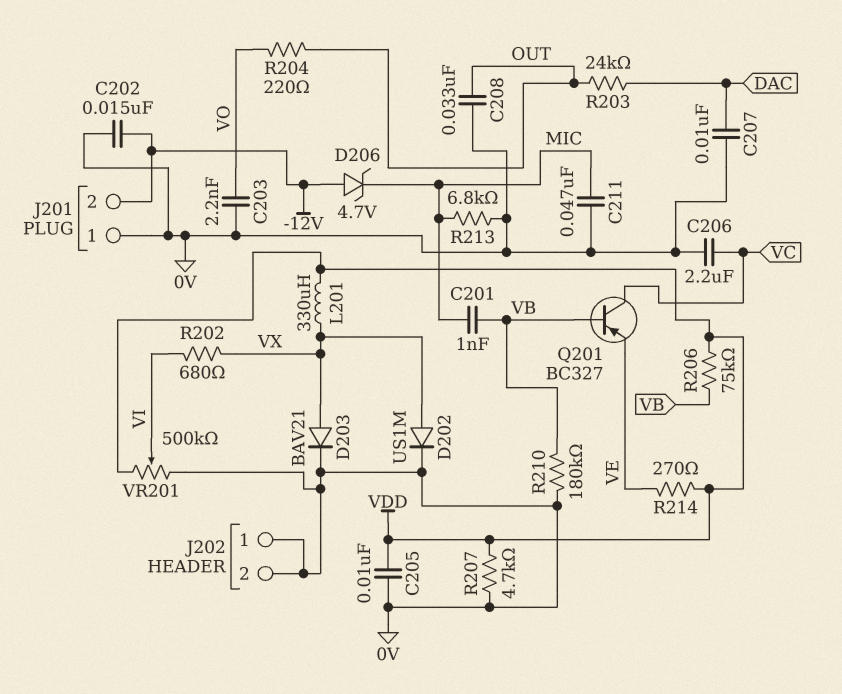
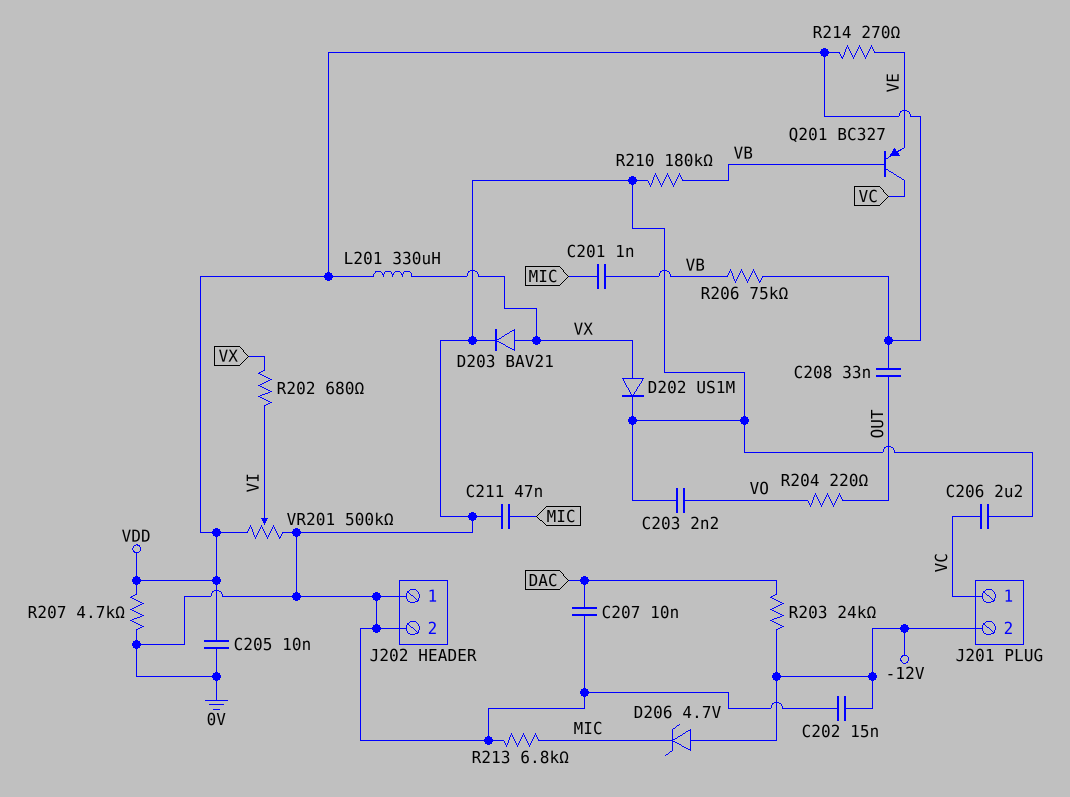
C208: 33nF (0V, OUT) -> 33nF (OUT, VDD)
J201 pin 1: 0V -> VC
R203: 24k (DAC, OUT) -> 24k (-12V, DAC)

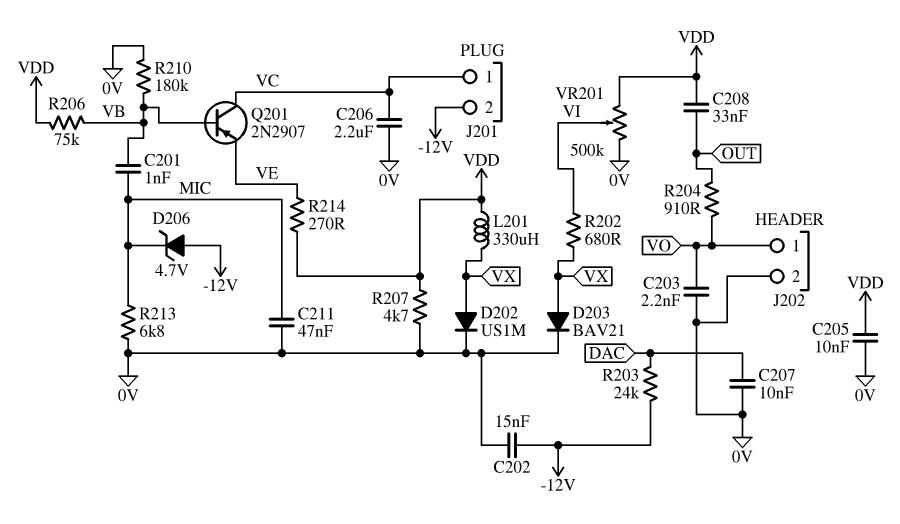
J202 pin 1: 0V -> VO
Q201: PNP BC327 (B VB, C VC, E VE) -> PNP 2N2907 (B VB, C VC, E VE)
R204: 220 (OUT, VO) -> 910 (OUT, VO)

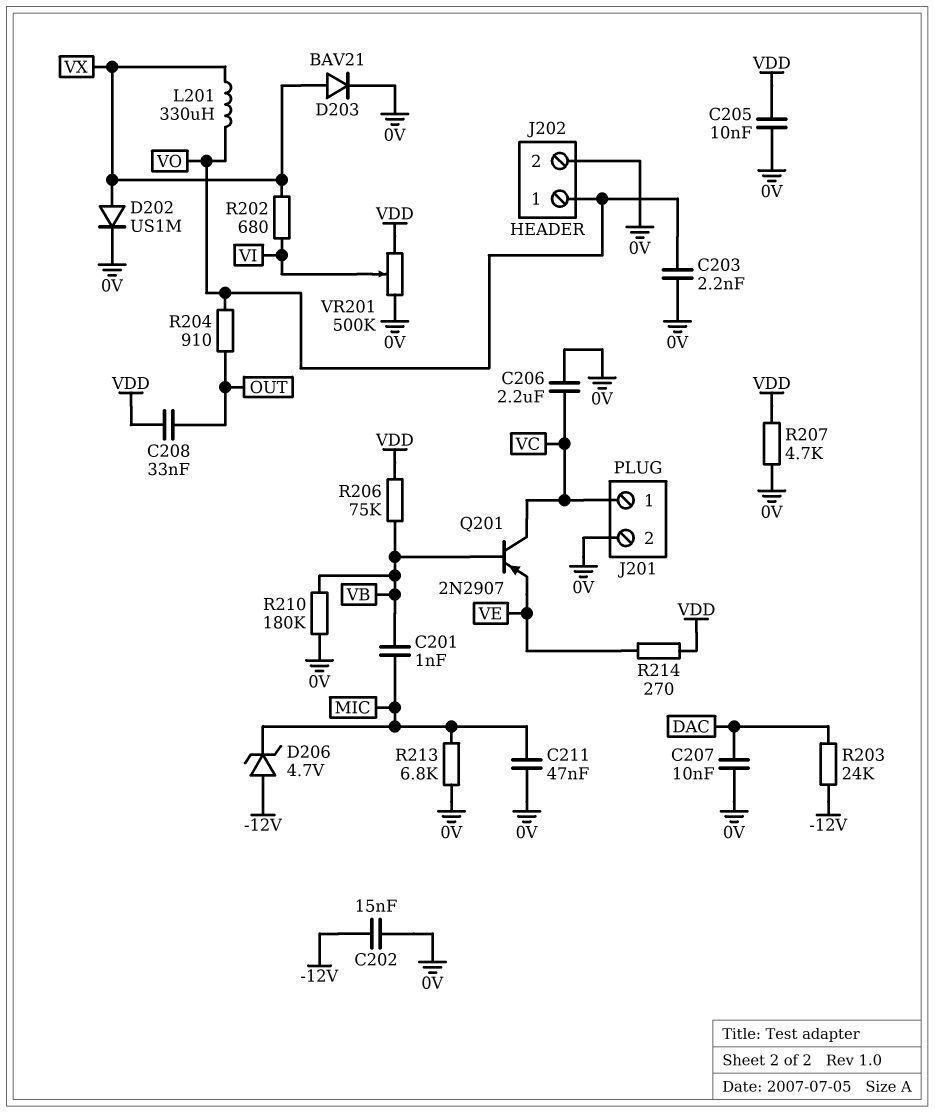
J201 pin 2: -12V -> 0V
L201: 330uH (VDD, VX) -> 330uH (VO, VX)

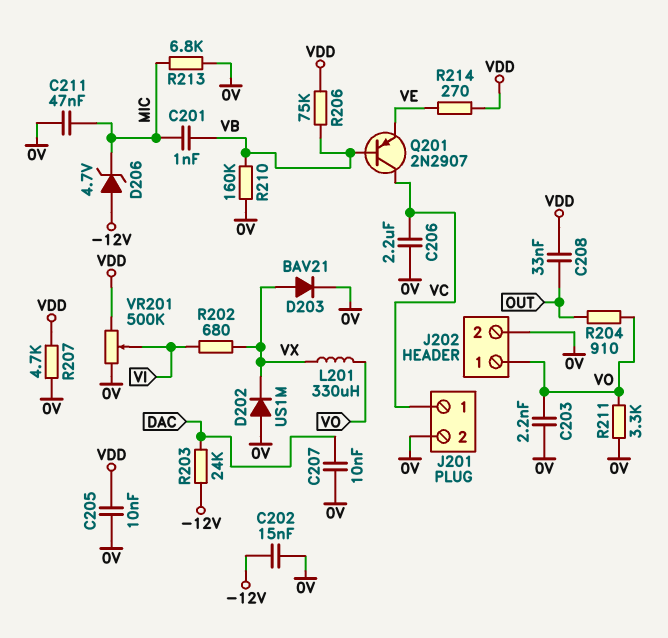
D202: diode US1M (A VX, K 0V) -> diode US1M (A 0V, K VX)
R210: 180k (0V, VB) -> 160k (0V, VB)
R211: none -> 3.3k (0V, VO)

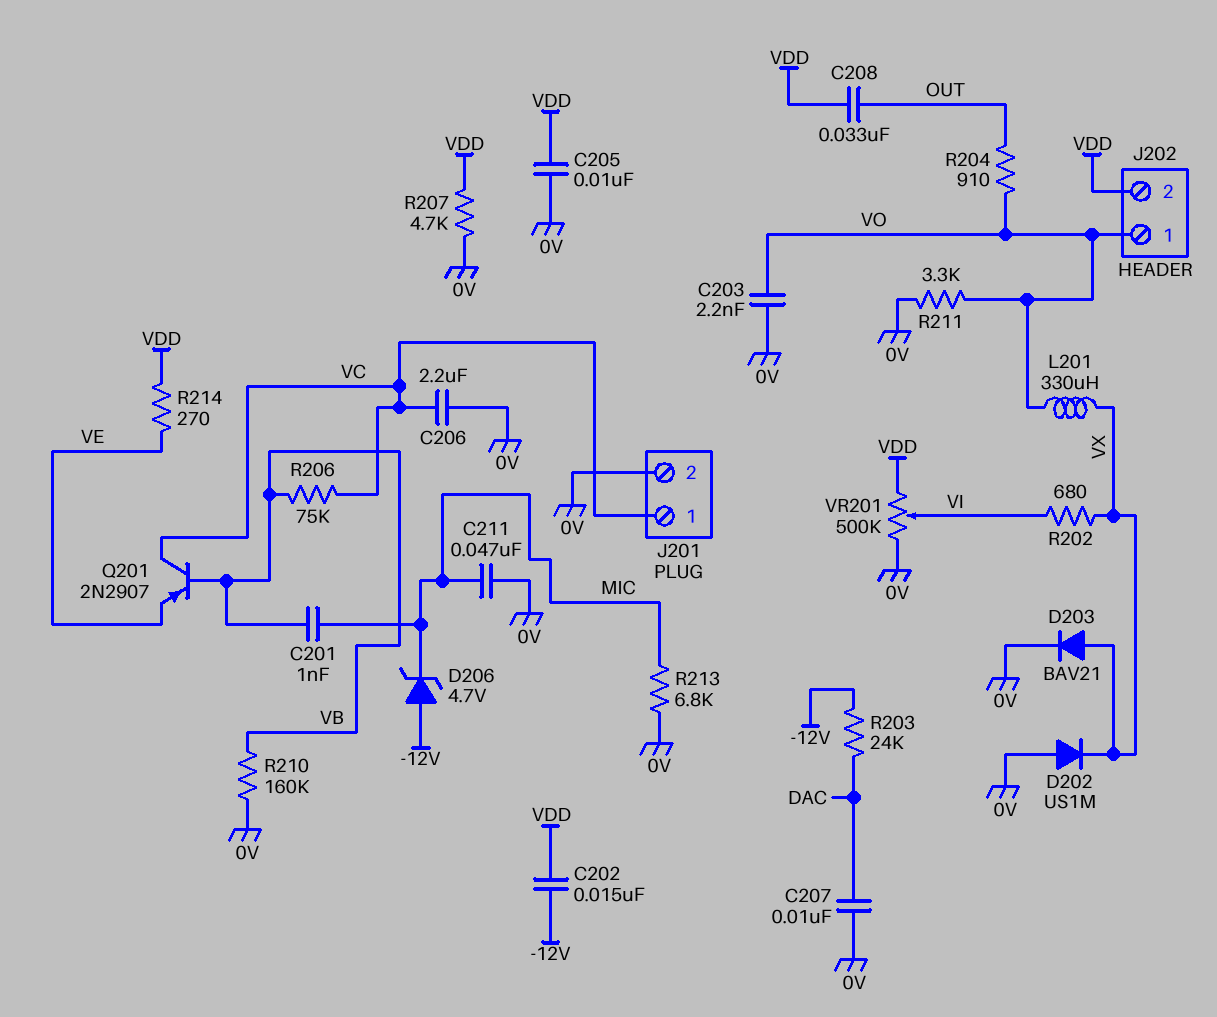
C202: 15nF (-12V, 0V) -> 15nF (-12V, VDD)
J202 pin 2: 0V -> VDD
R206: 75k (VB, VDD) -> 75k (VB, VC)

